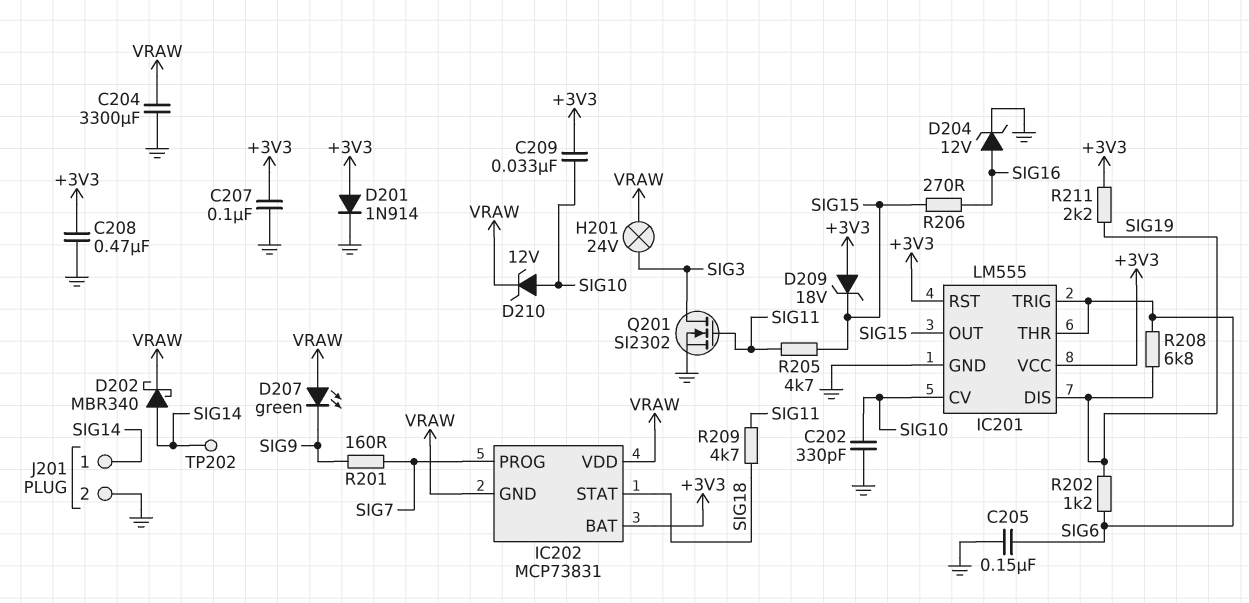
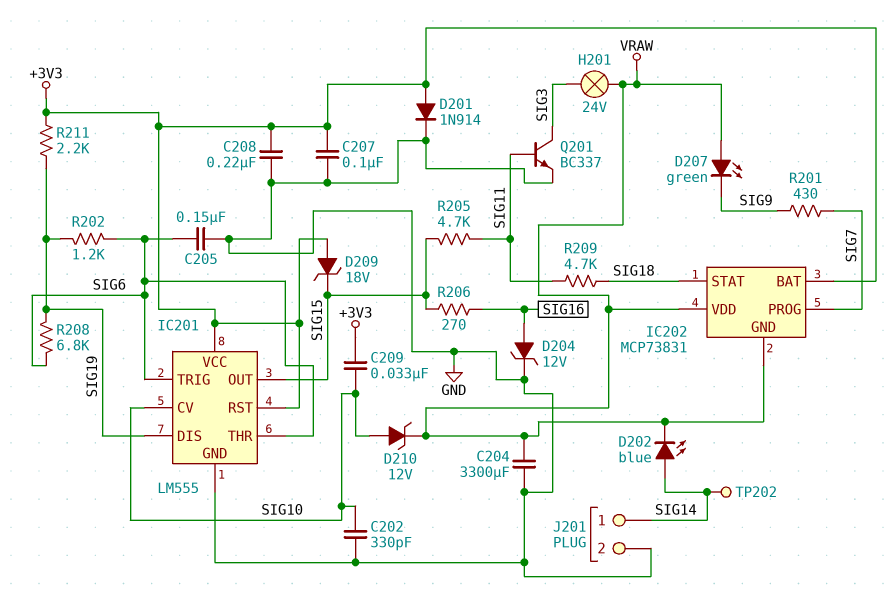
C208: 470nF (+3V3, GND) -> 220nF (+3V3, GND)
D202: schottky MBR340 (A SIG14, K VRAW) -> LED blue (A SIG14, K VRAW)
Q201: NMOS SI2302 (G SIG11, D SIG3, S GND) -> NPN BC337 (B SIG11, C SIG3, E GND)
R201: 160 (SIG7, SIG9) -> 430 (SIG7, SIG9)

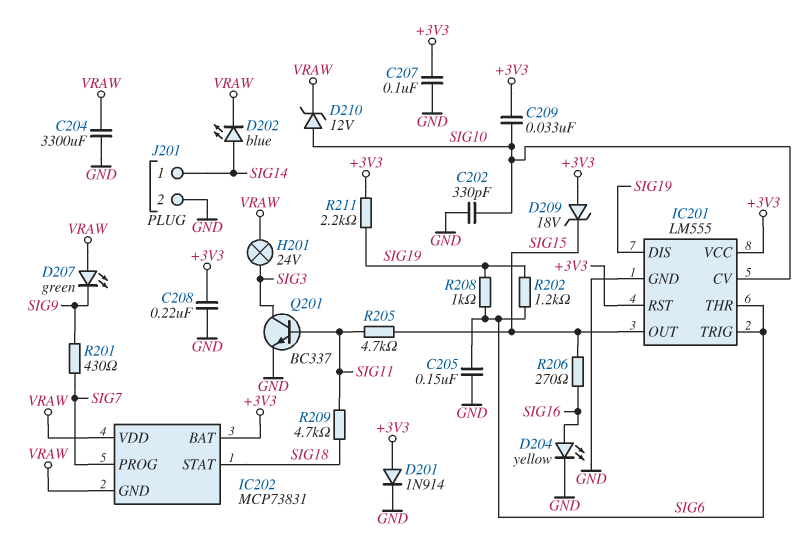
D204: zener 12V (A SIG16, K GND) -> LED yellow (A SIG16, K GND)
R208: 6.8k (SIG6, SIG19) -> 1k (SIG6, SIG19)
TP202: test point (SIG14) -> none

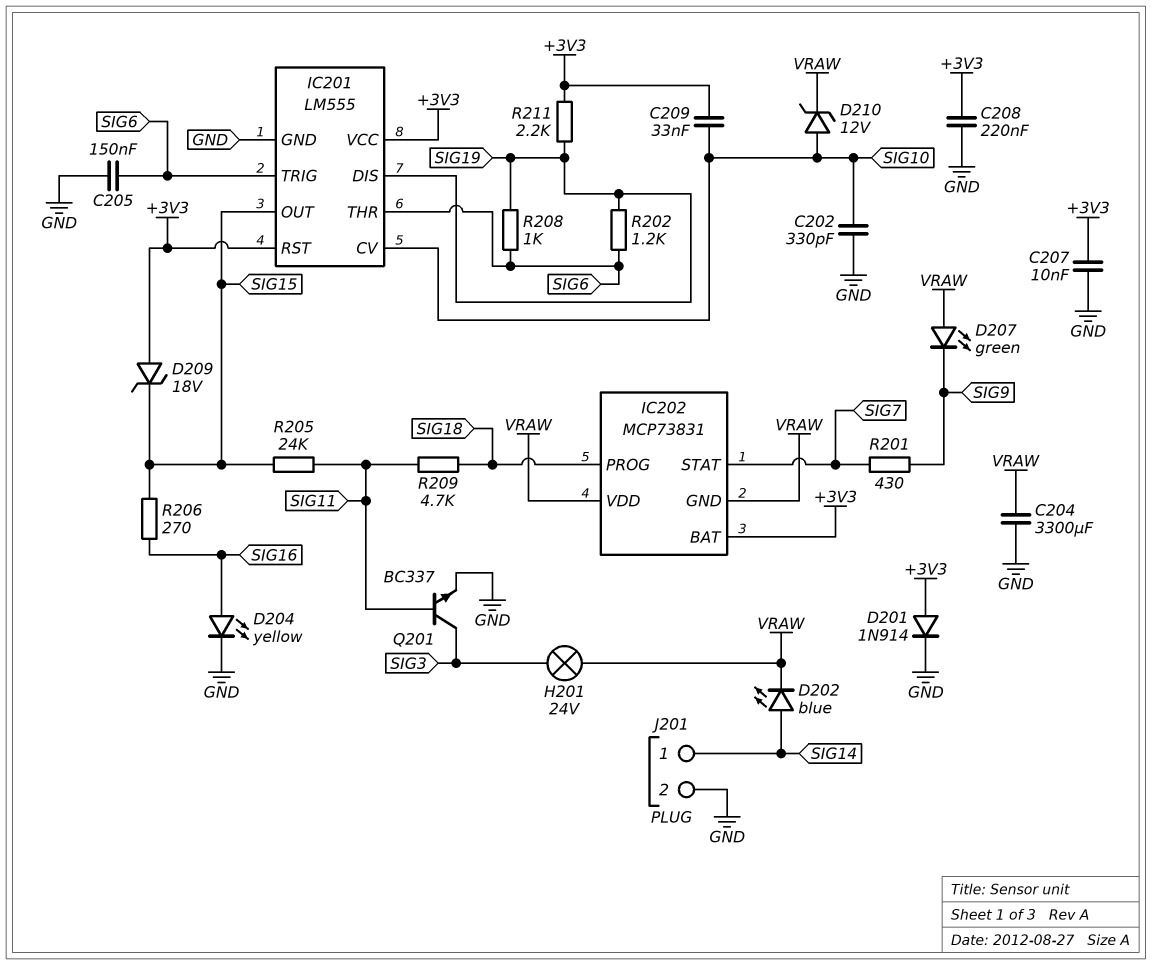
C207: 100nF (+3V3, GND) -> 10nF (+3V3, GND)
IC202 pin PROG: SIG7 -> SIG18
IC202 pin STAT: SIG18 -> SIG7
R205: 4.7k (SIG11, SIG15) -> 24k (SIG11, SIG15)

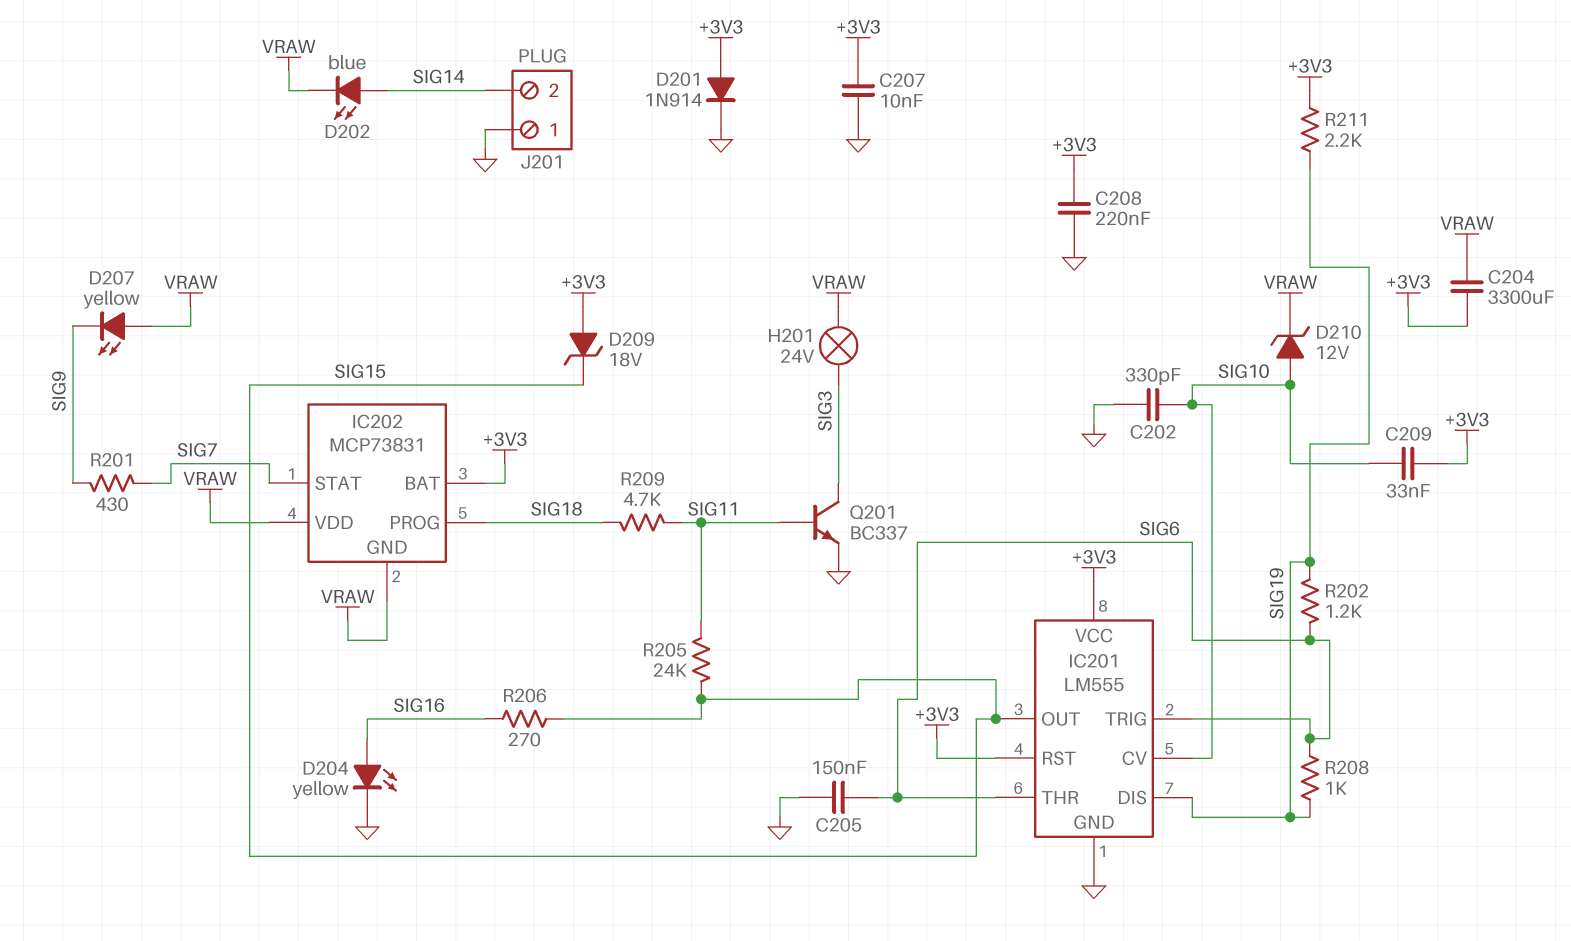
C204: 3300uF (GND, VRAW) -> 3300uF (+3V3, VRAW)
D207: LED green (A VRAW, K SIG9) -> LED yellow (A VRAW, K SIG9)
J201 pin 1: SIG14 -> GND
J201 pin 2: GND -> SIG14

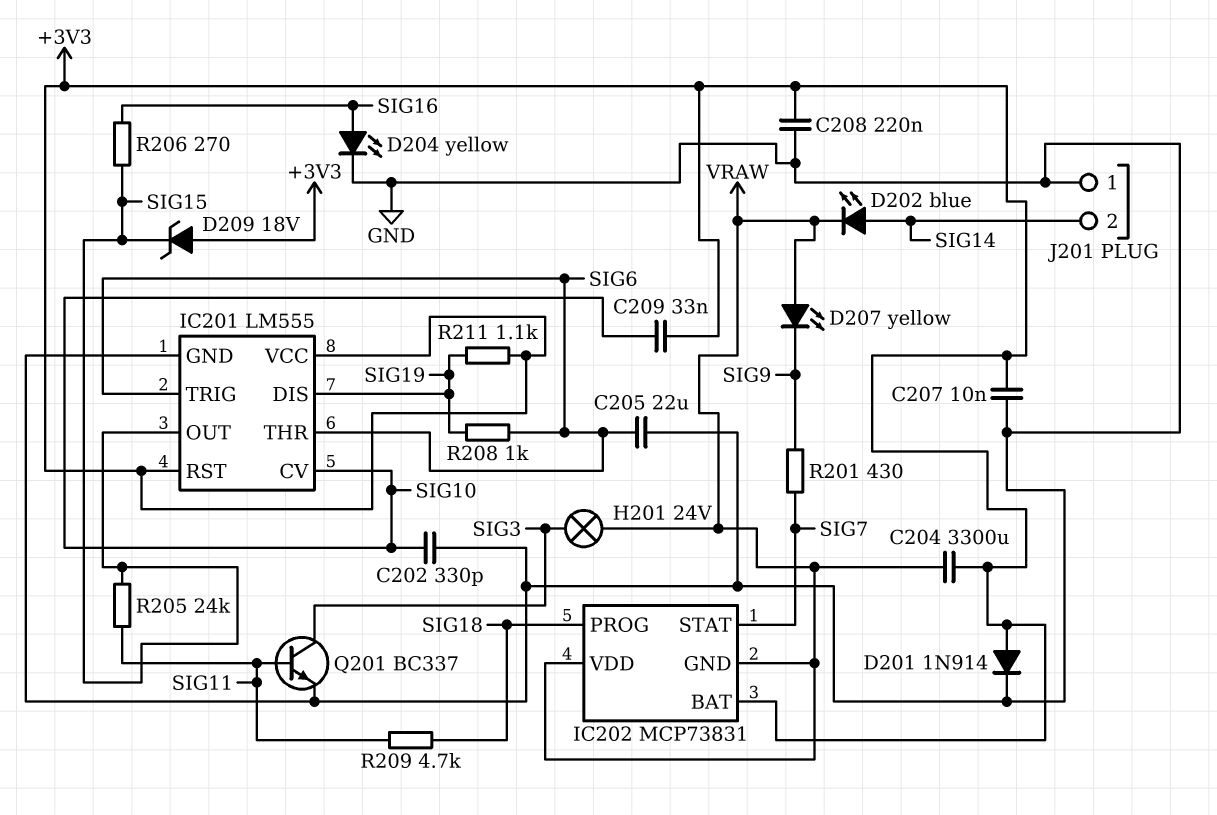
C205: 150nF (GND, SIG6) -> 22uF (GND, SIG6)
D210: zener 12V (A SIG10, K VRAW) -> none
R202: 1.2k (SIG6, SIG19) -> none
R211: 2.2k (+3V3, SIG19) -> 1.1k (+3V3, SIG19)

